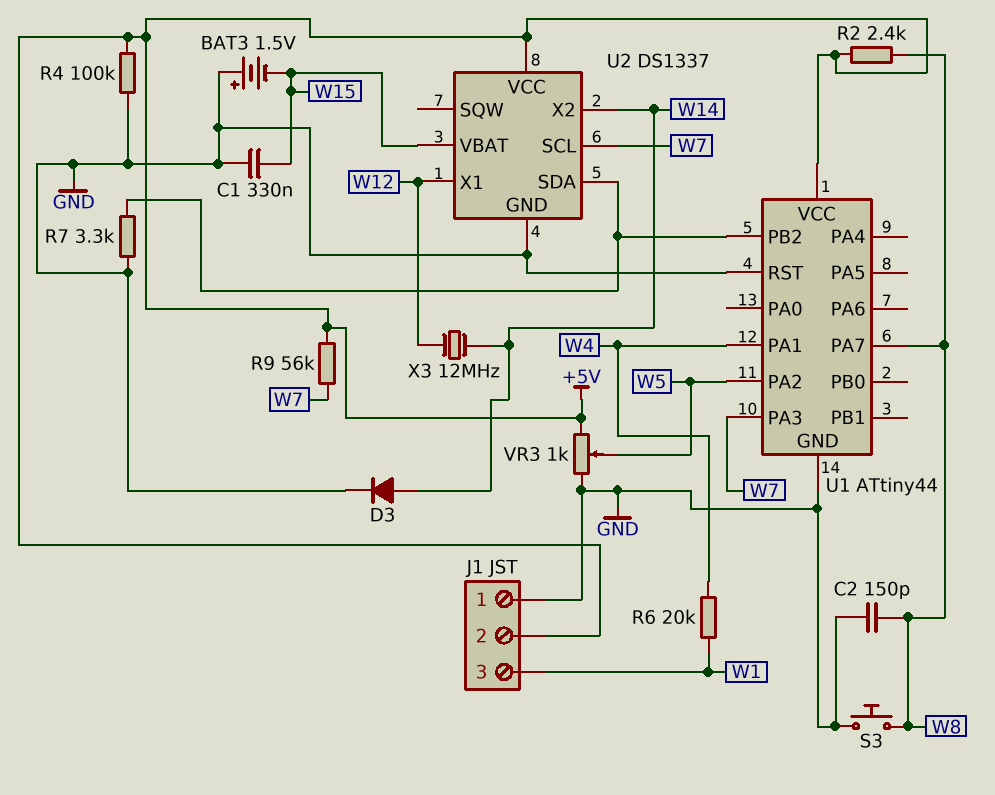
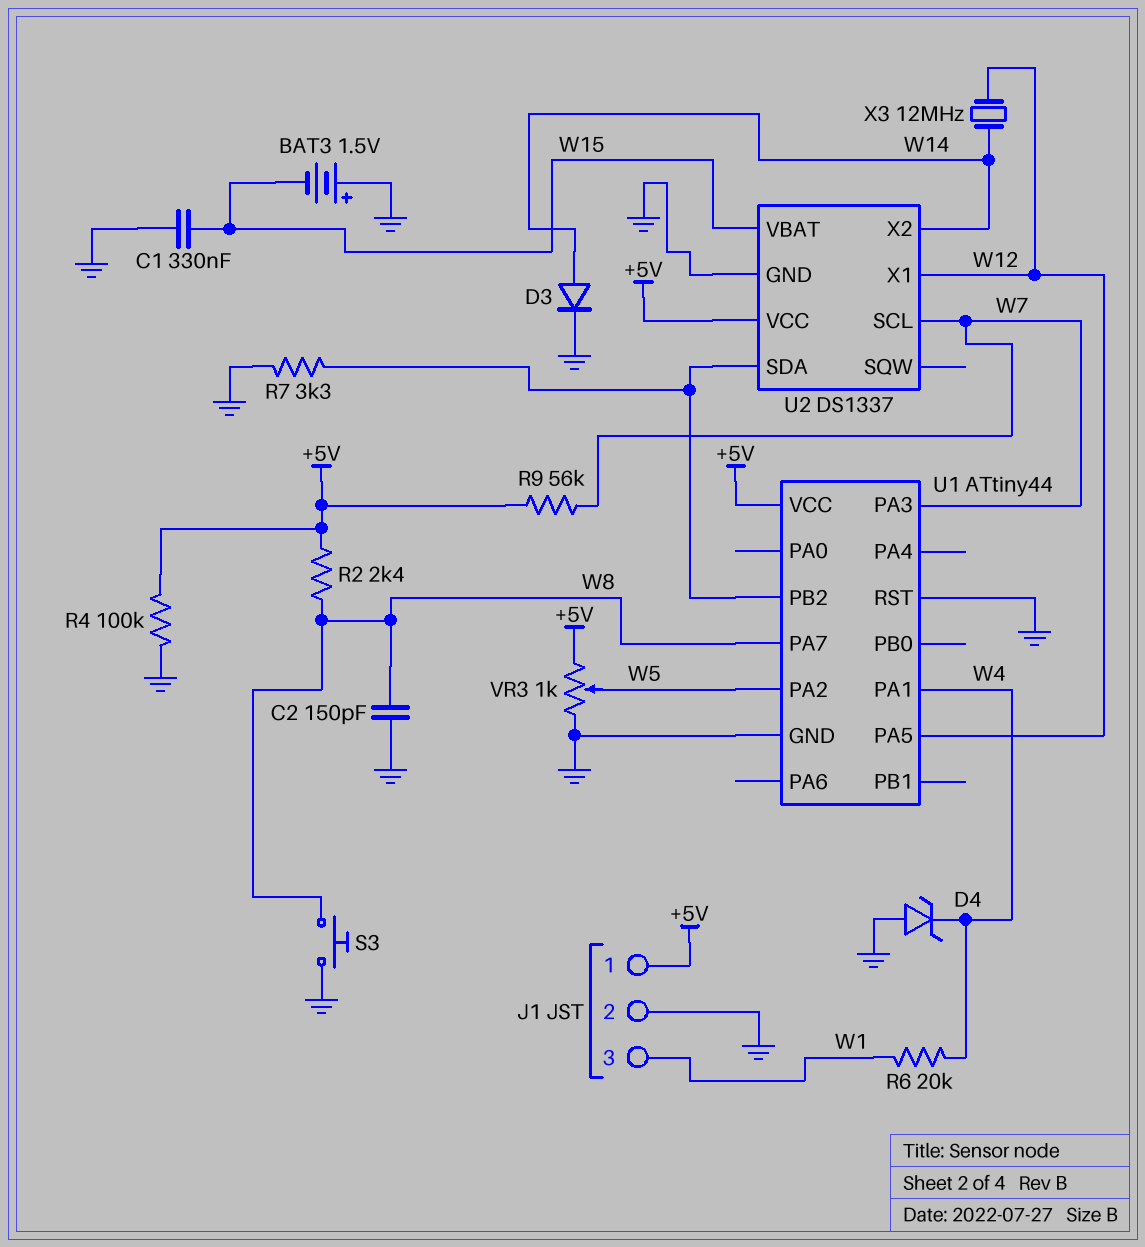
D4: none -> zener (A GND, K W4)
J1 pin 1: GND -> +5V
J1 pin 2: +5V -> GND
U1 pin PA5: none -> W12

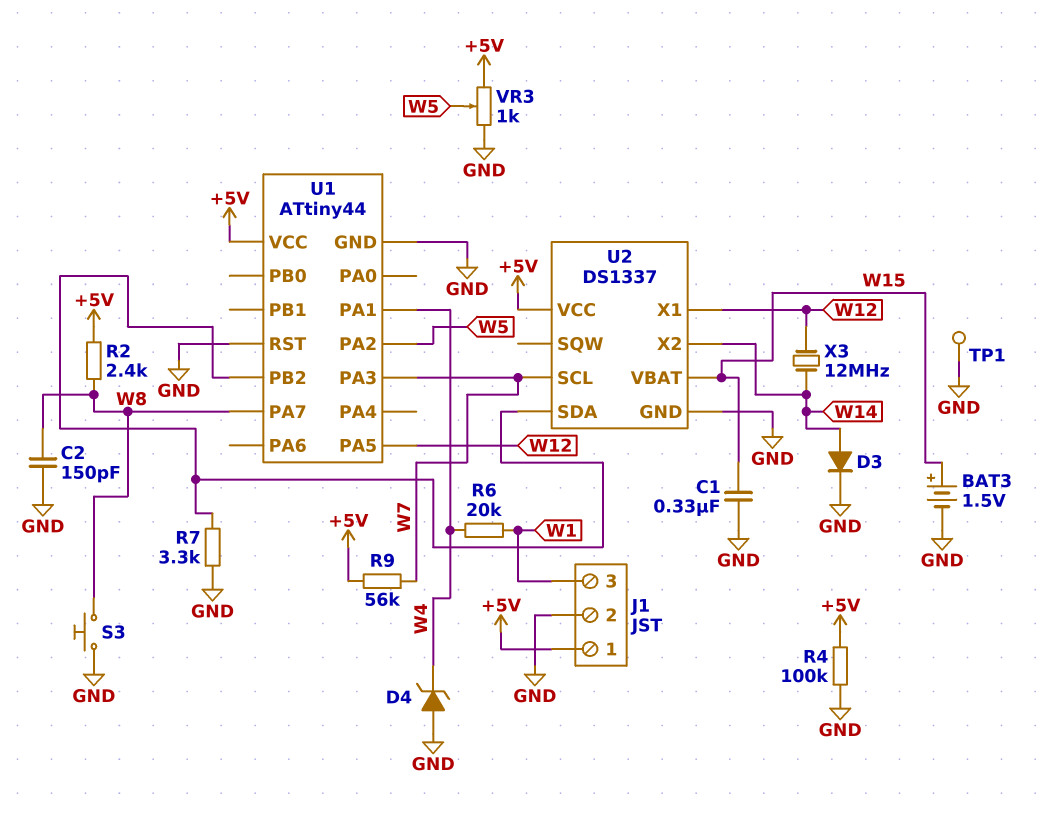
BAT3: 1.5V (plus GND, minus W15) -> 1.5V (plus W15, minus GND)
TP1: none -> test point (GND)

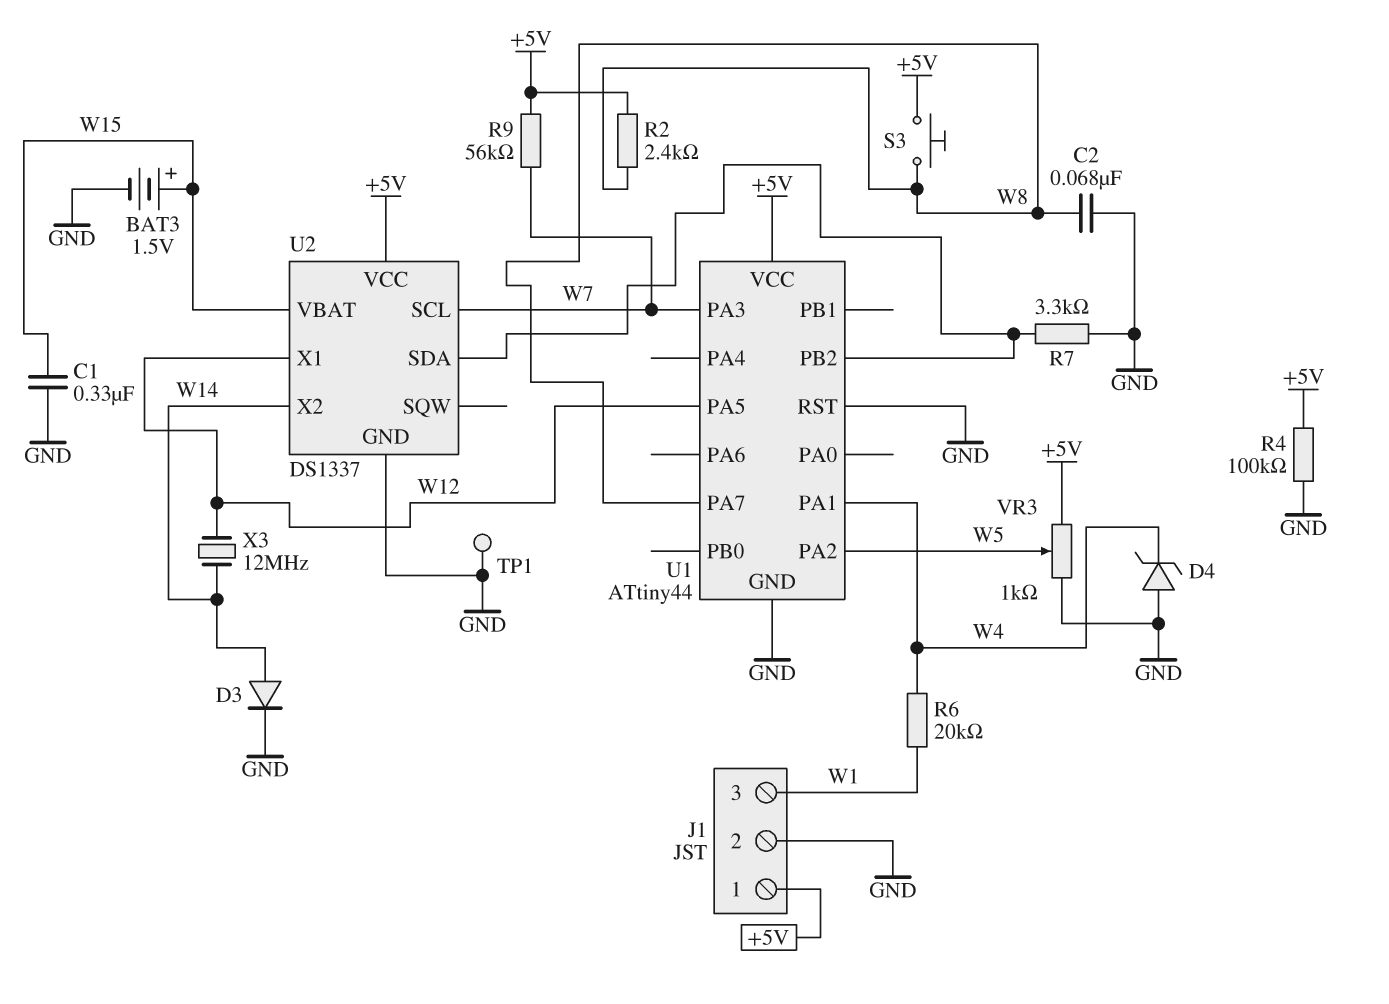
C2: 150pF (GND, W8) -> 68nF (GND, W8)
S3: button (GND, W8) -> button (+5V, W8)

